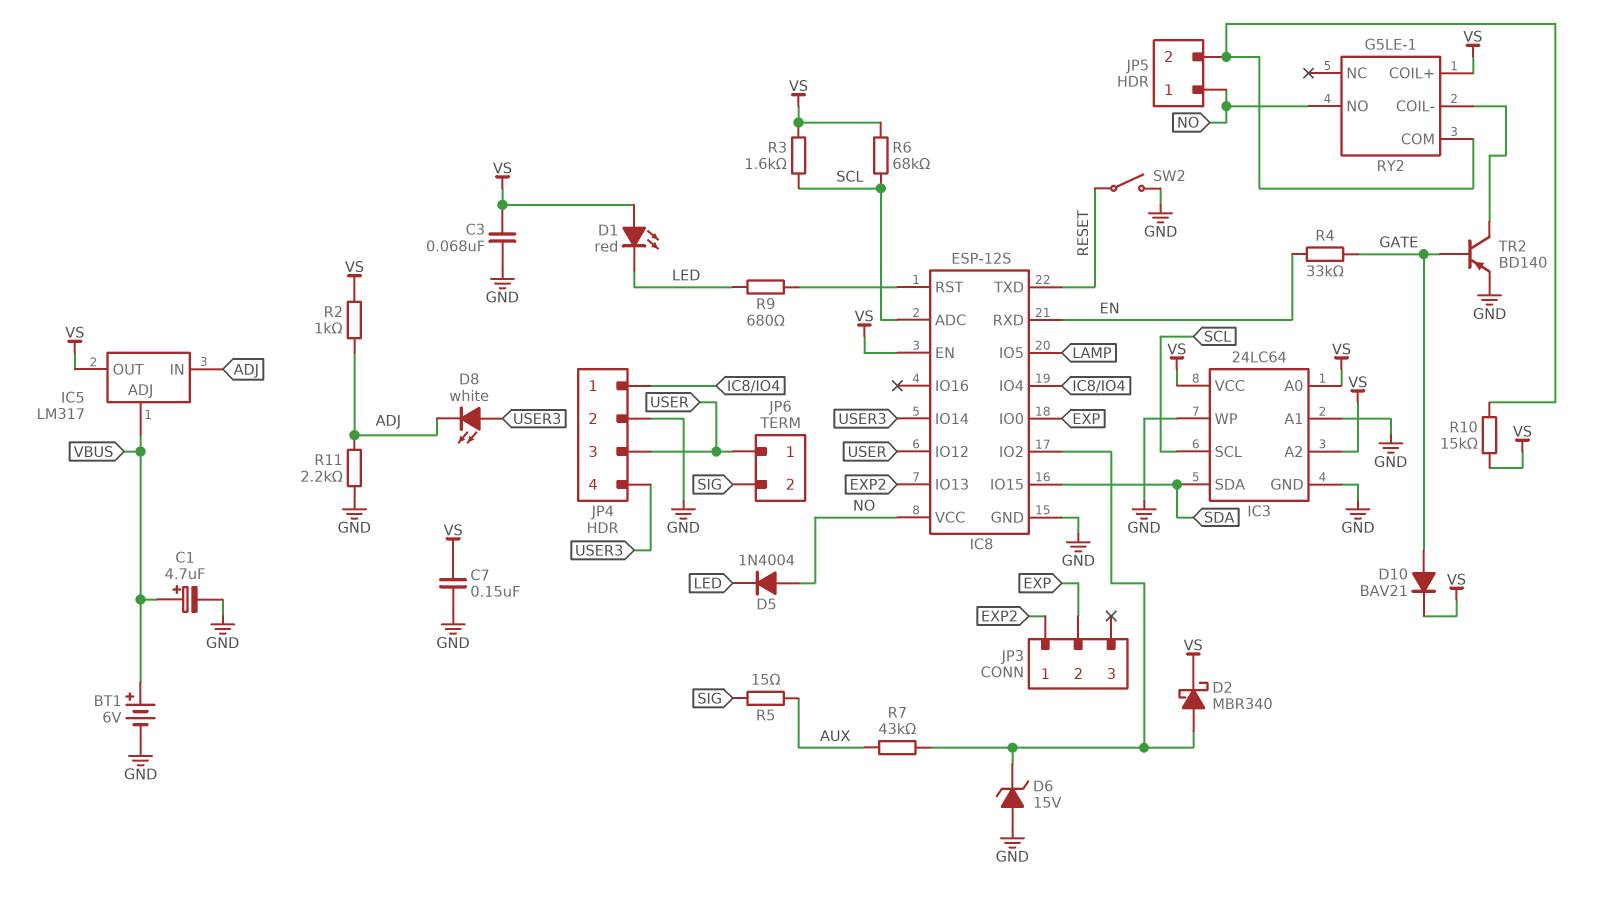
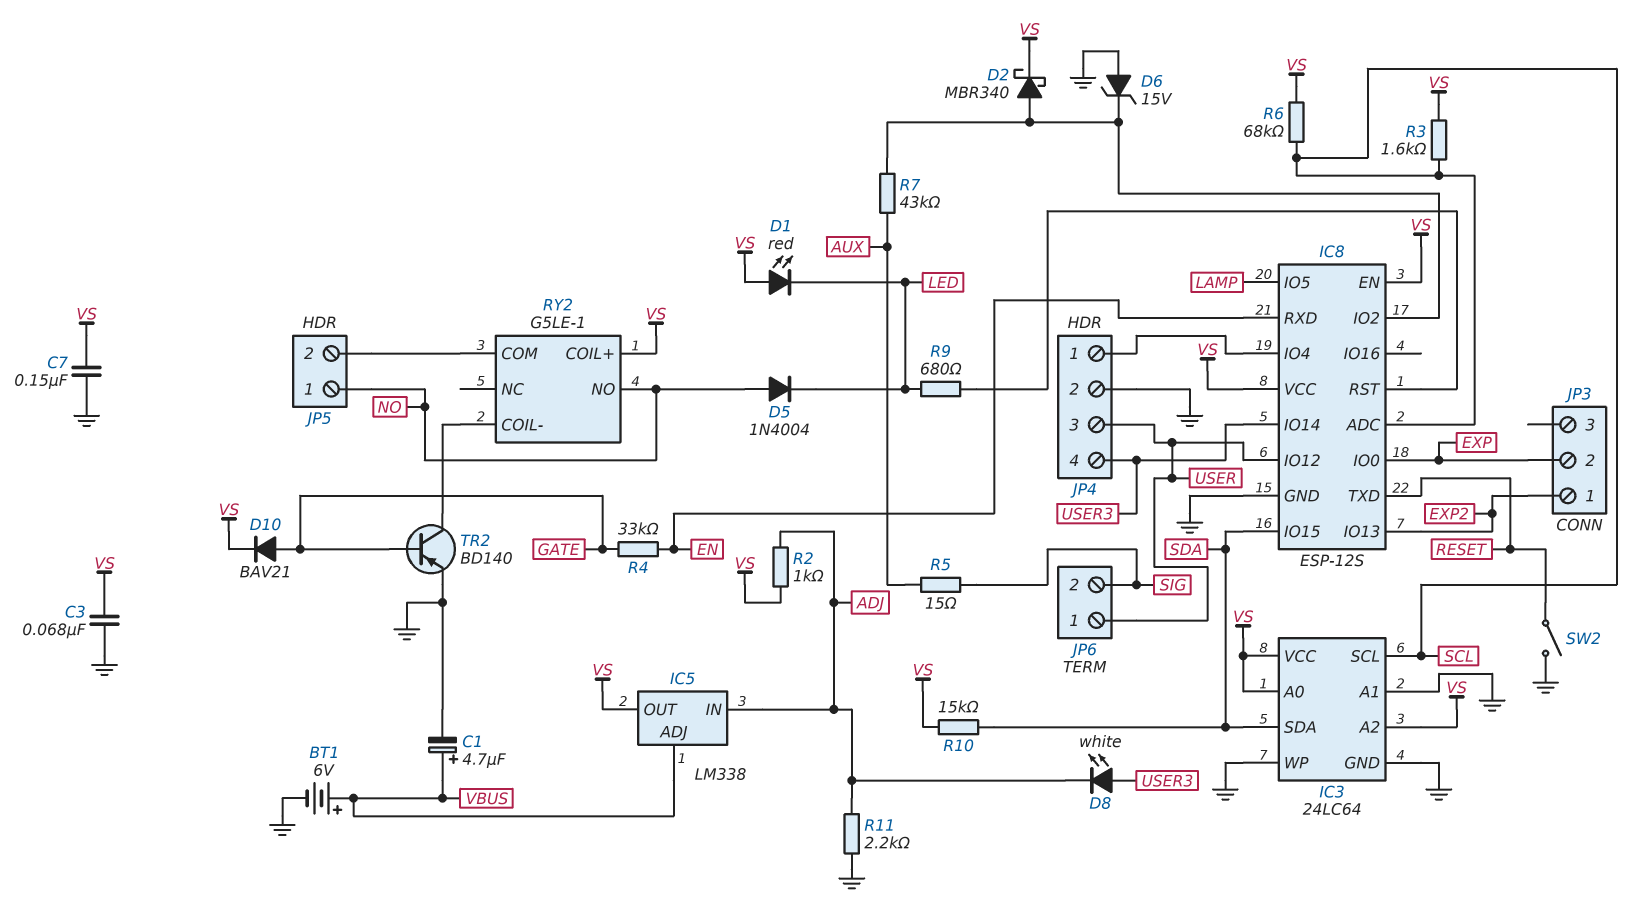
IC5: LM317 -> LM338
IC8 pin VCC: NO -> VS
R10: 15k (JP5/2, VS) -> 15k (SDA, VS)

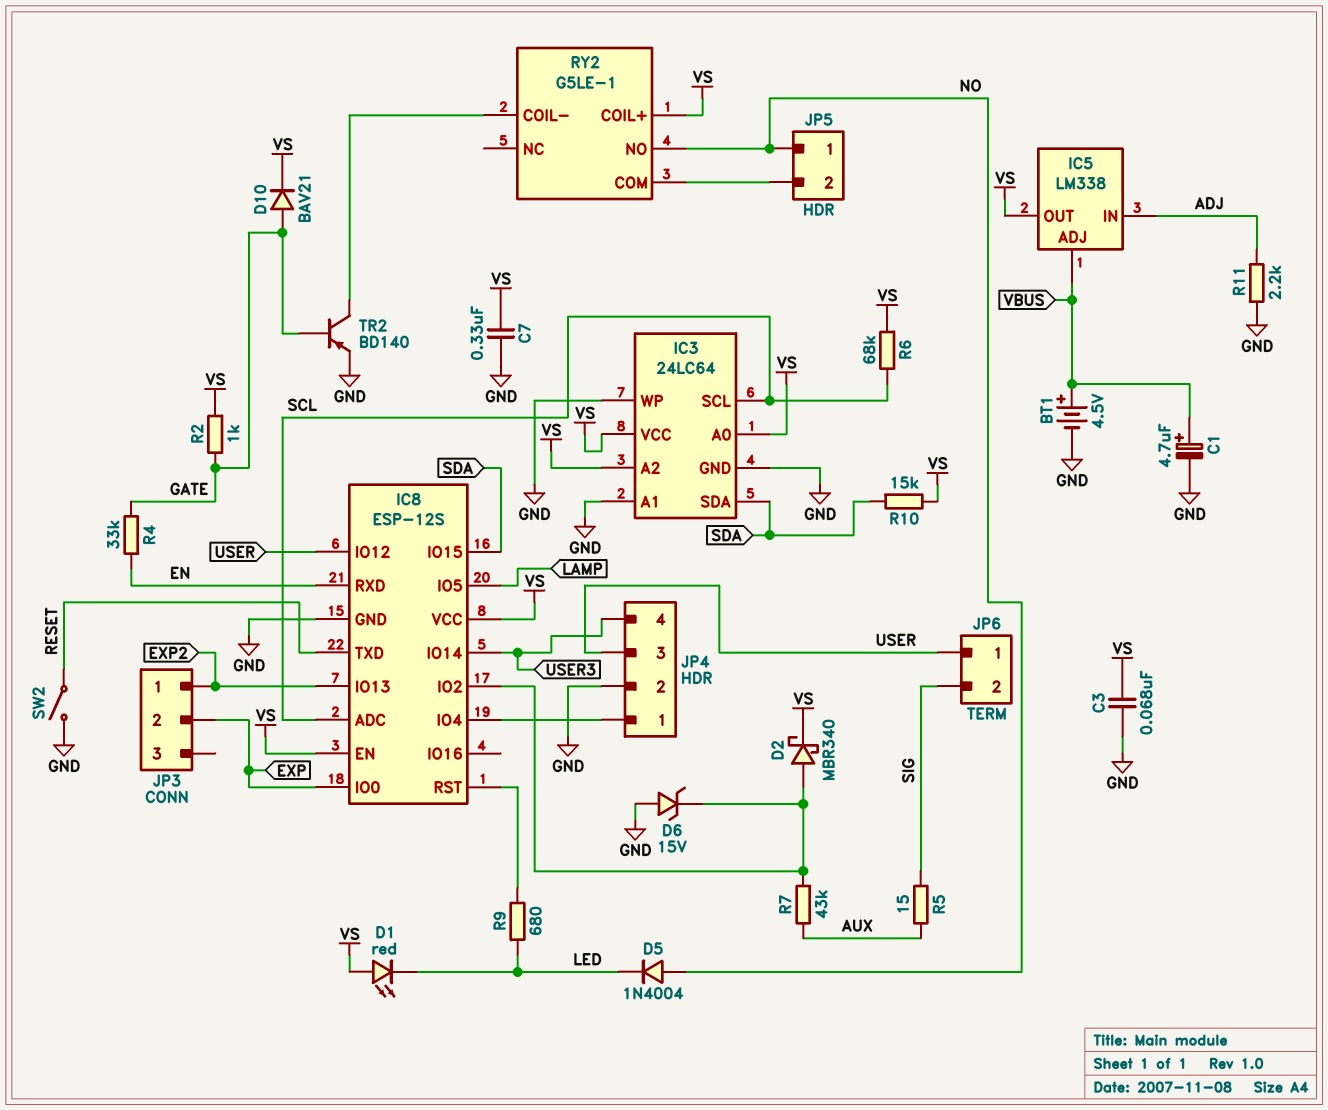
BT1: 6V (plus VBUS, minus GND) -> 4.5V (plus VBUS, minus GND)
C7: 150nF (GND, VS) -> 330nF (GND, VS)
D8: LED white (A USER3, K ADJ) -> none
R2: 1k (ADJ, VS) -> 1k (GATE, VS)
R3: 1.6k (SCL, VS) -> none

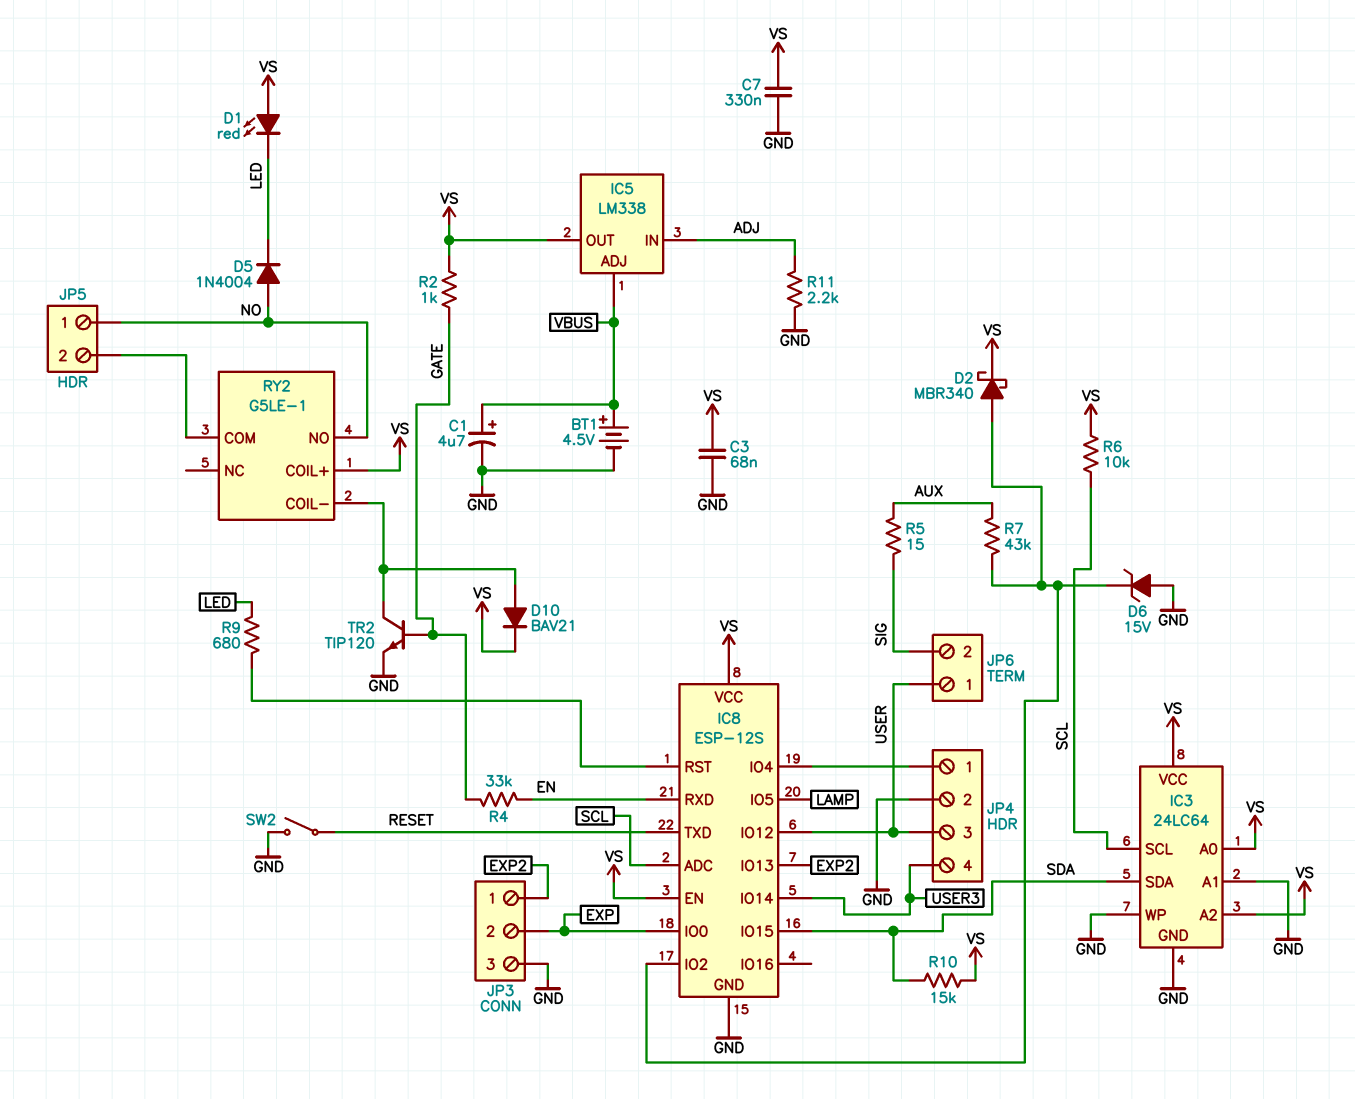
D10: diode BAV21 (A GATE, K VS) -> diode BAV21 (A RY2/COIL-, K VS)
JP3 pin 3: none -> GND
R6: 68k (SCL, VS) -> 10k (SCL, VS)
TR2: PNP BD140 (B GATE, C RY2/COIL-, E GND) -> NPN TIP120 (B GATE, C RY2/COIL-, E GND)

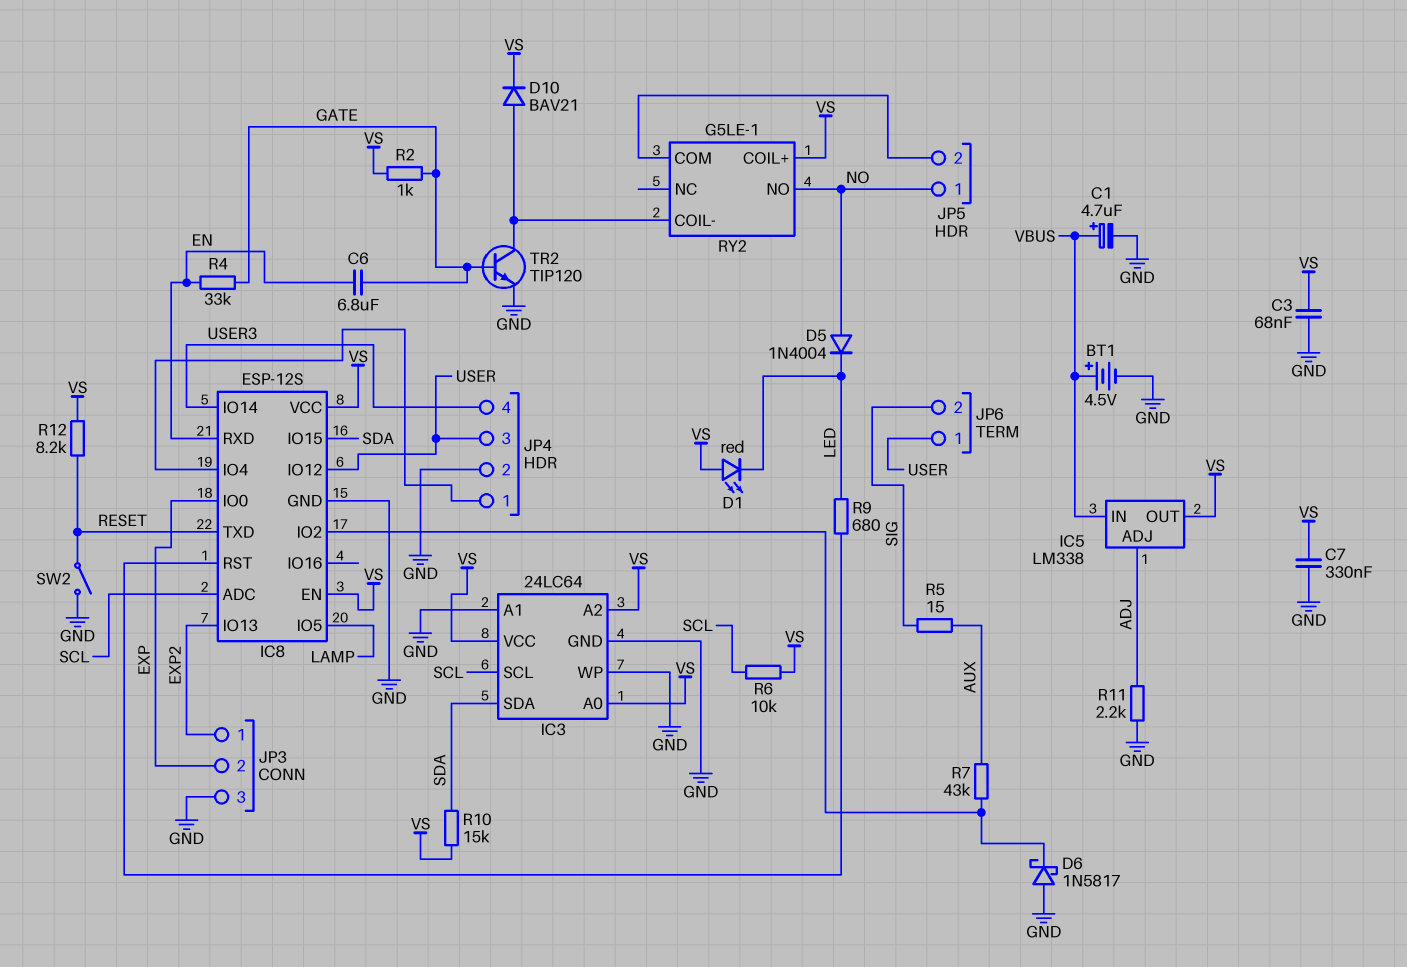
C6: none -> 6.8uF (EN, GATE)
D2: schottky MBR340 (A IC8/IO2, K VS) -> none
D6: zener 15V (A GND, K IC8/IO2) -> schottky 1N5817 (A GND, K IC8/IO2)
IC5 pin ADJ: VBUS -> ADJ
IC5 pin IN: ADJ -> VBUS
R12: none -> 8.2k (RESET, VS)

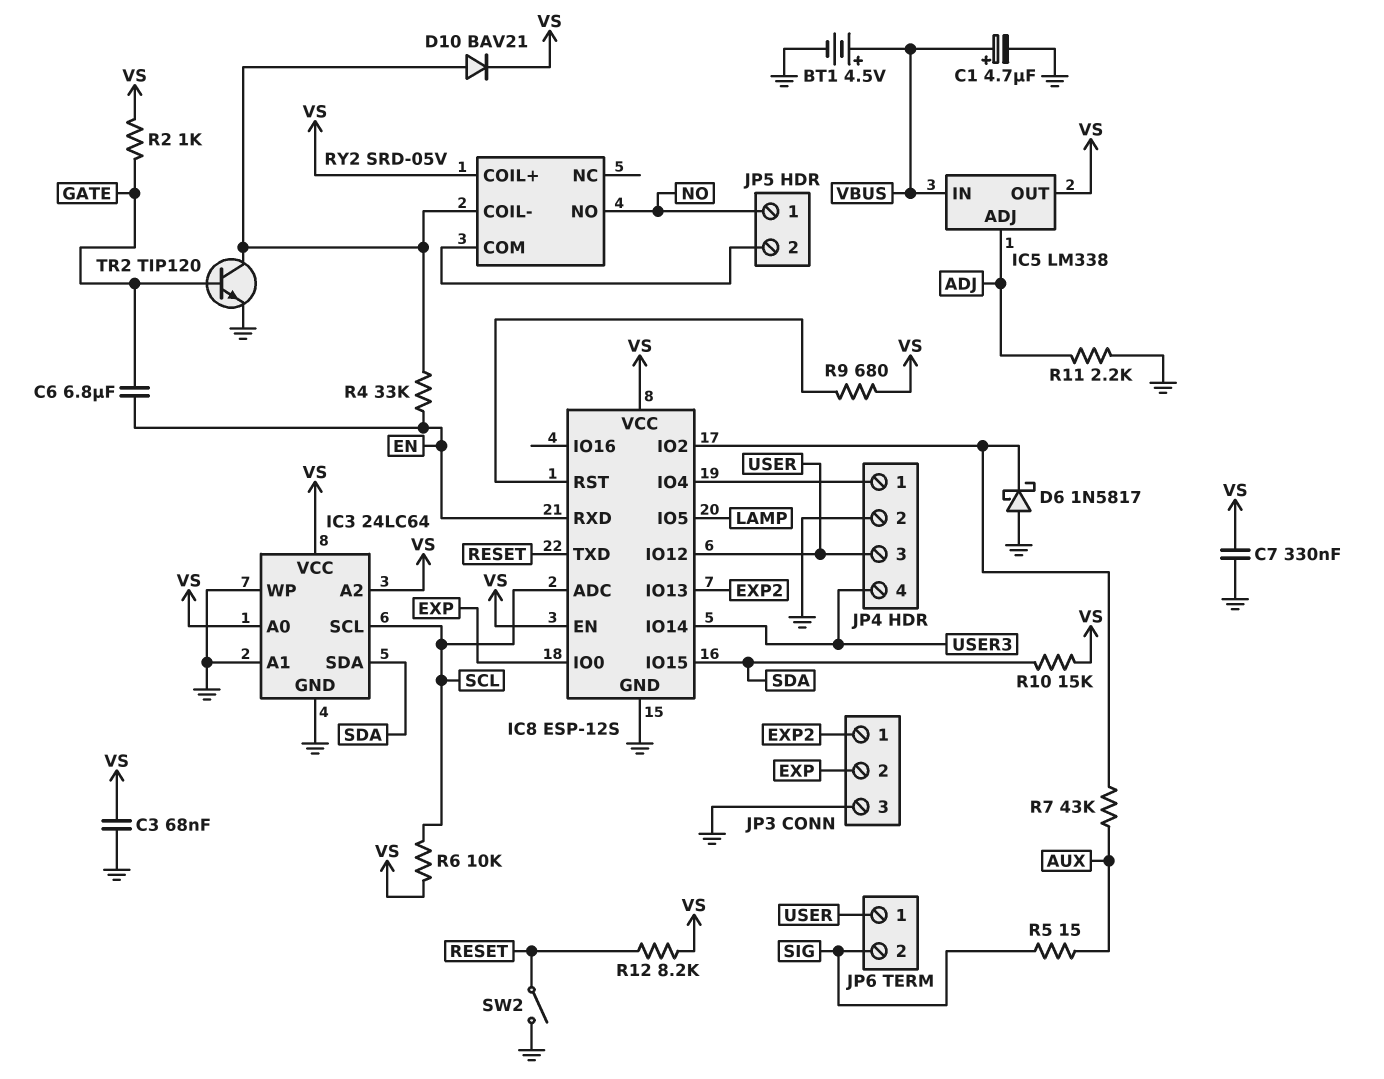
D1: LED red (A VS, K LED) -> none
D5: diode 1N4004 (A NO, K LED) -> none
R4: 33k (EN, GATE) -> 33k (EN, RY2/COIL-)
R9: 680 (IC8/RST, LED) -> 680 (IC8/RST, VS)
RY2: G5LE-1 -> SRD-05V

